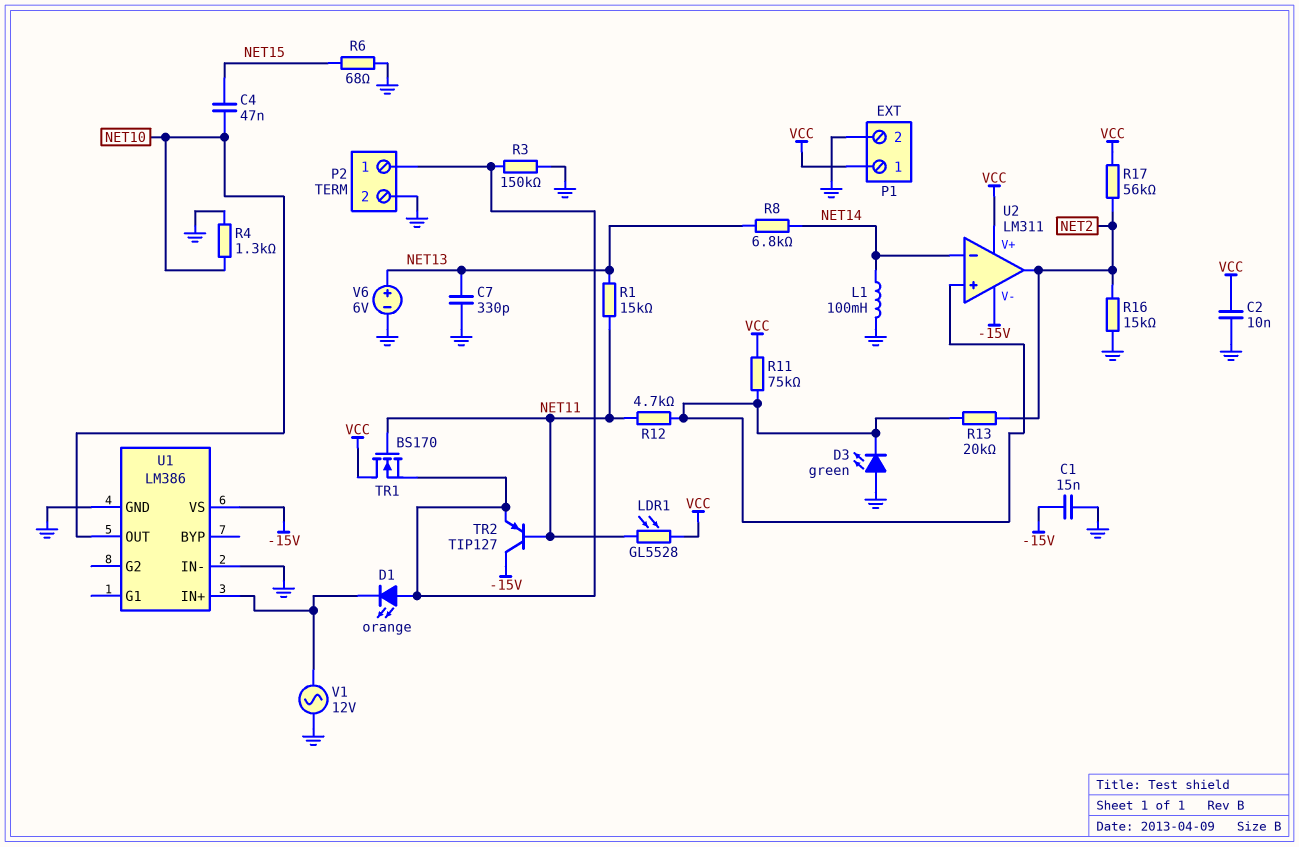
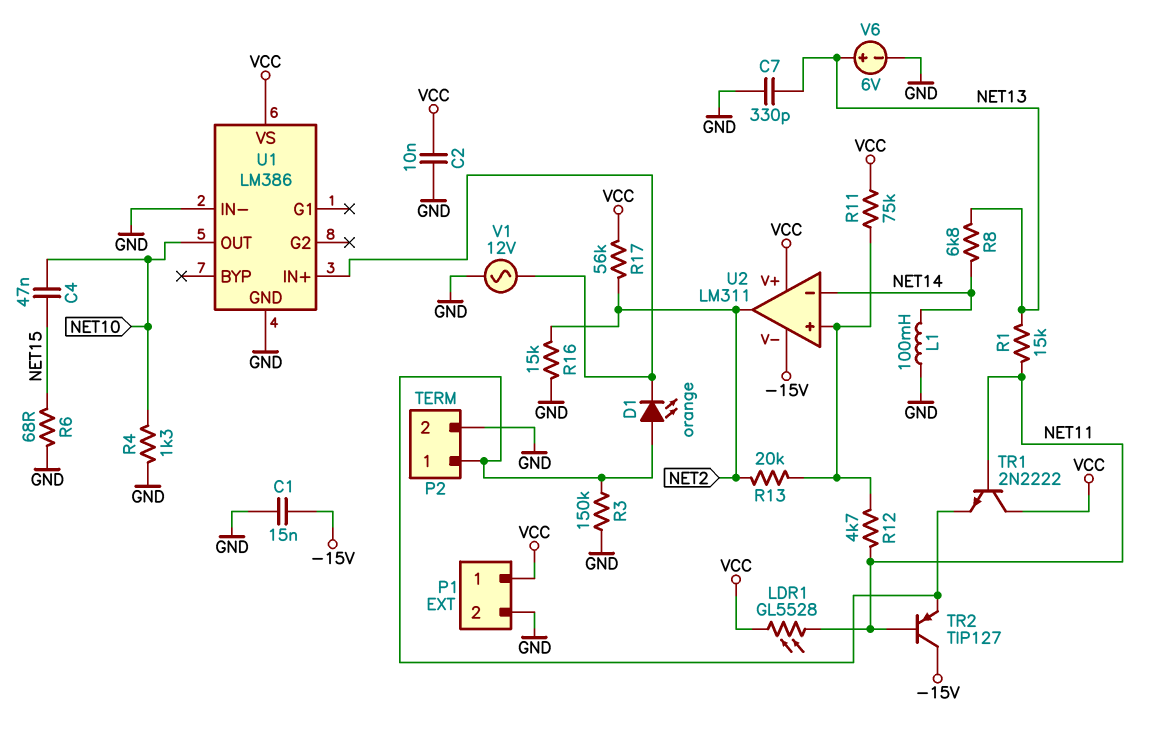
D3: LED green (A GND, K U2/in+) -> none
TR1: NMOS BS170 (G NET11, D VCC, S P2/1) -> NPN 2N2222 (B NET11, C VCC, E P2/1)
U1 pin VS: -15V -> VCC

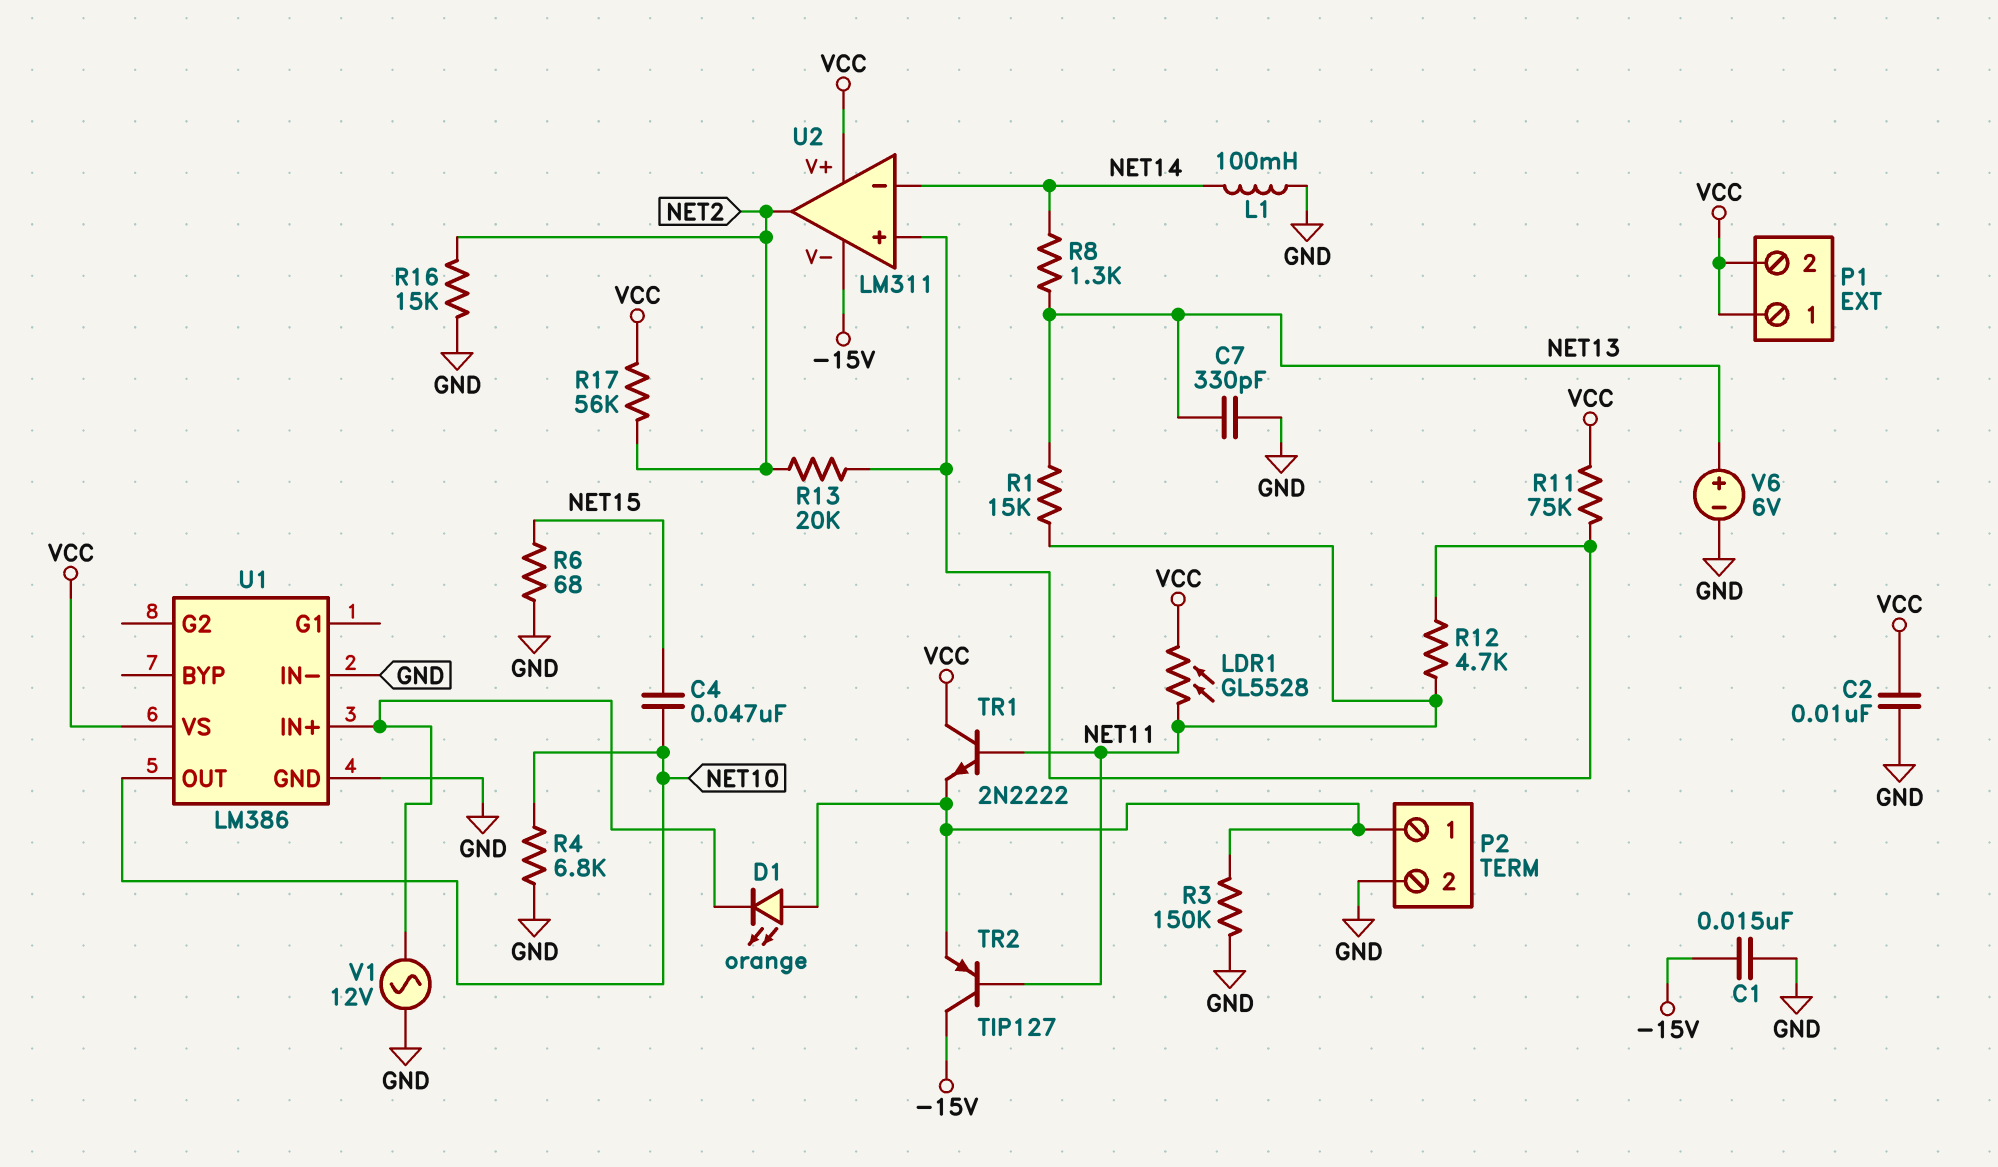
P1 pin 2: GND -> VCC
R4: 1.3k (GND, NET10) -> 6.8k (GND, NET10)
R8: 6.8k (NET13, NET14) -> 1.3k (NET13, NET14)

